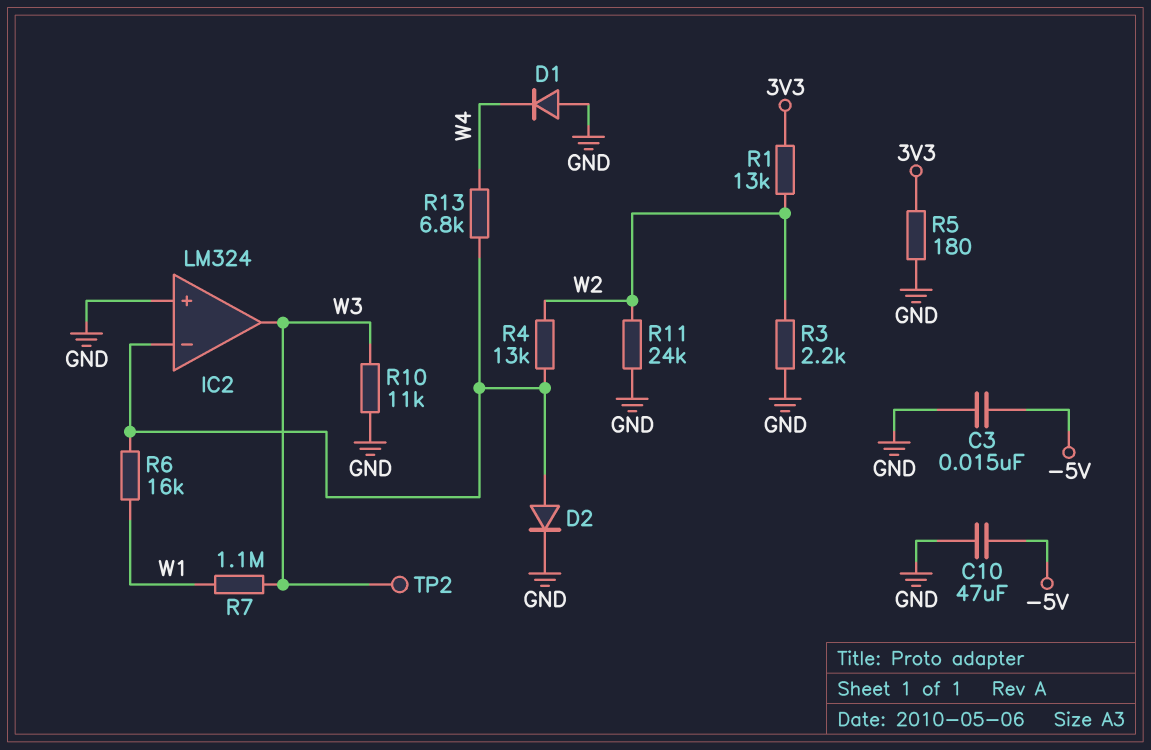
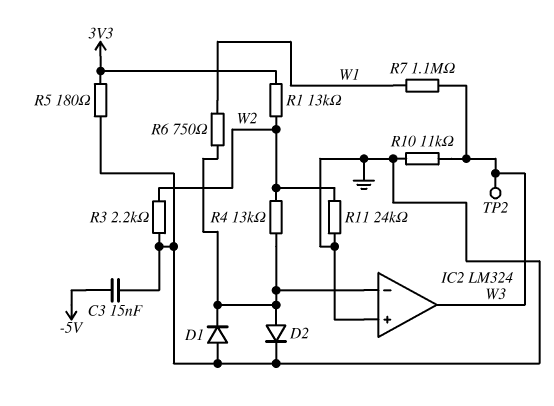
C10: 47uF (-5V, GND) -> none
D1: diode (A GND, K W4) -> diode (A GND, K IC2/in-)
R6: 16k (IC2/in-, W1) -> 750 (IC2/in-, W1)
R13: 6.8k (IC2/in-, W4) -> none

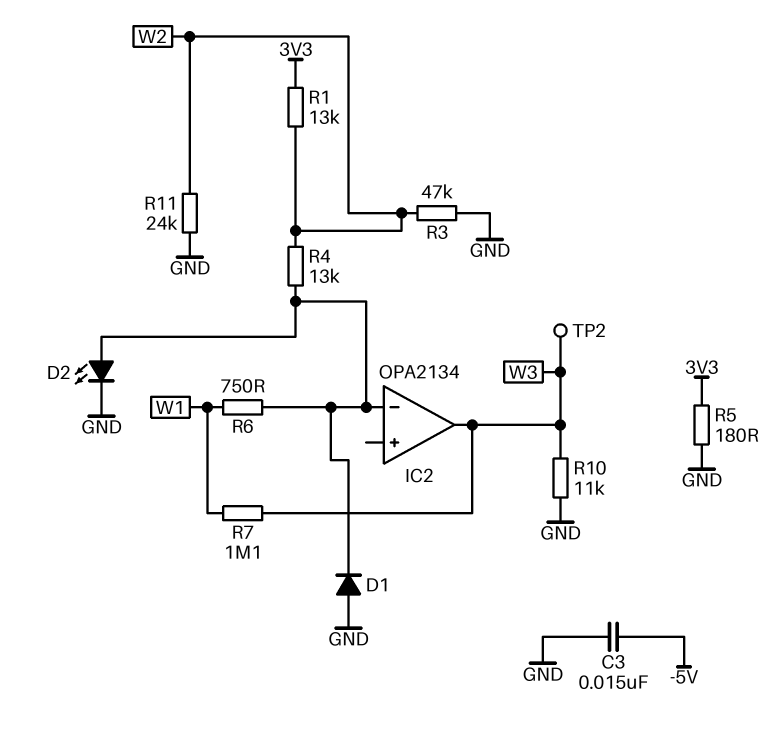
D2: diode (A IC2/in-, K GND) -> LED (A IC2/in-, K GND)
IC2: LM324 -> OPA2134
IC2 pin in+: GND -> none
R3: 2.2k (GND, W2) -> 47k (GND, W2)

